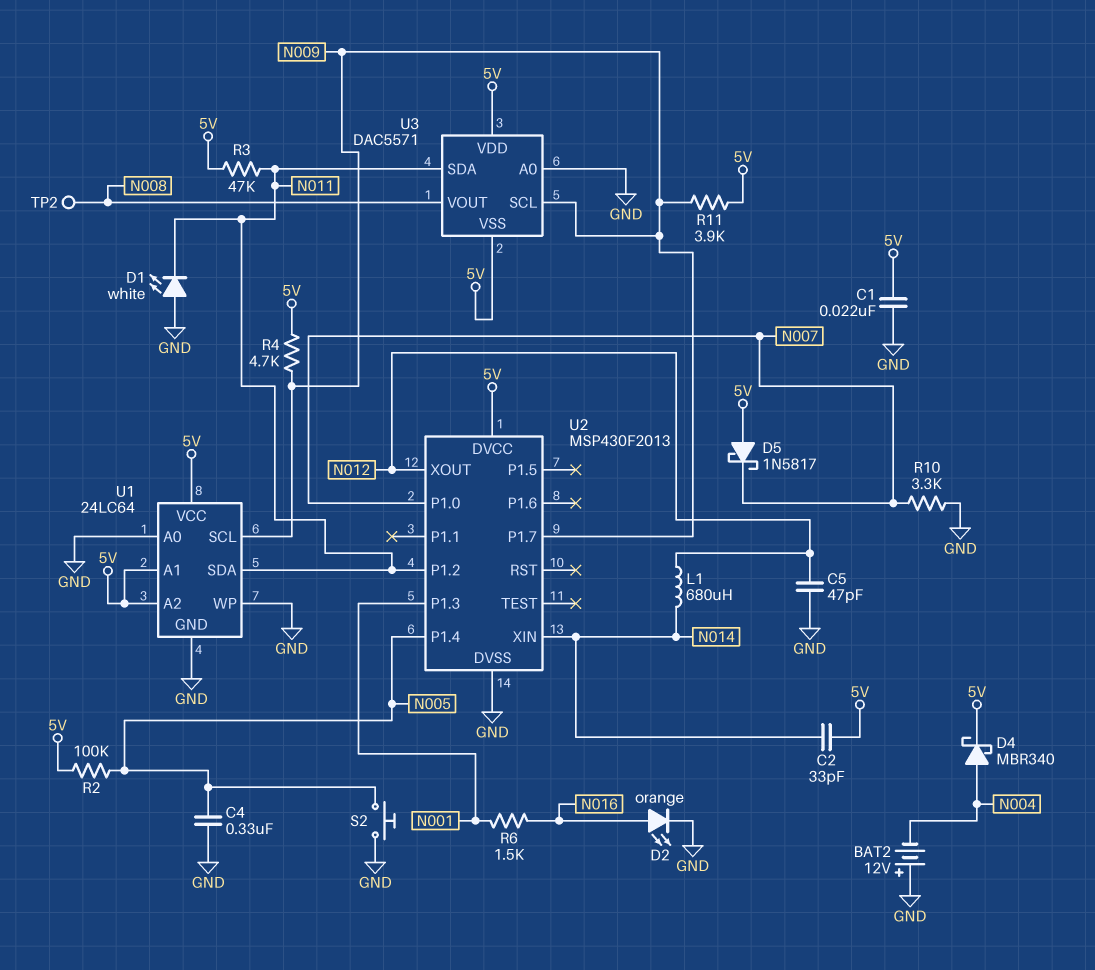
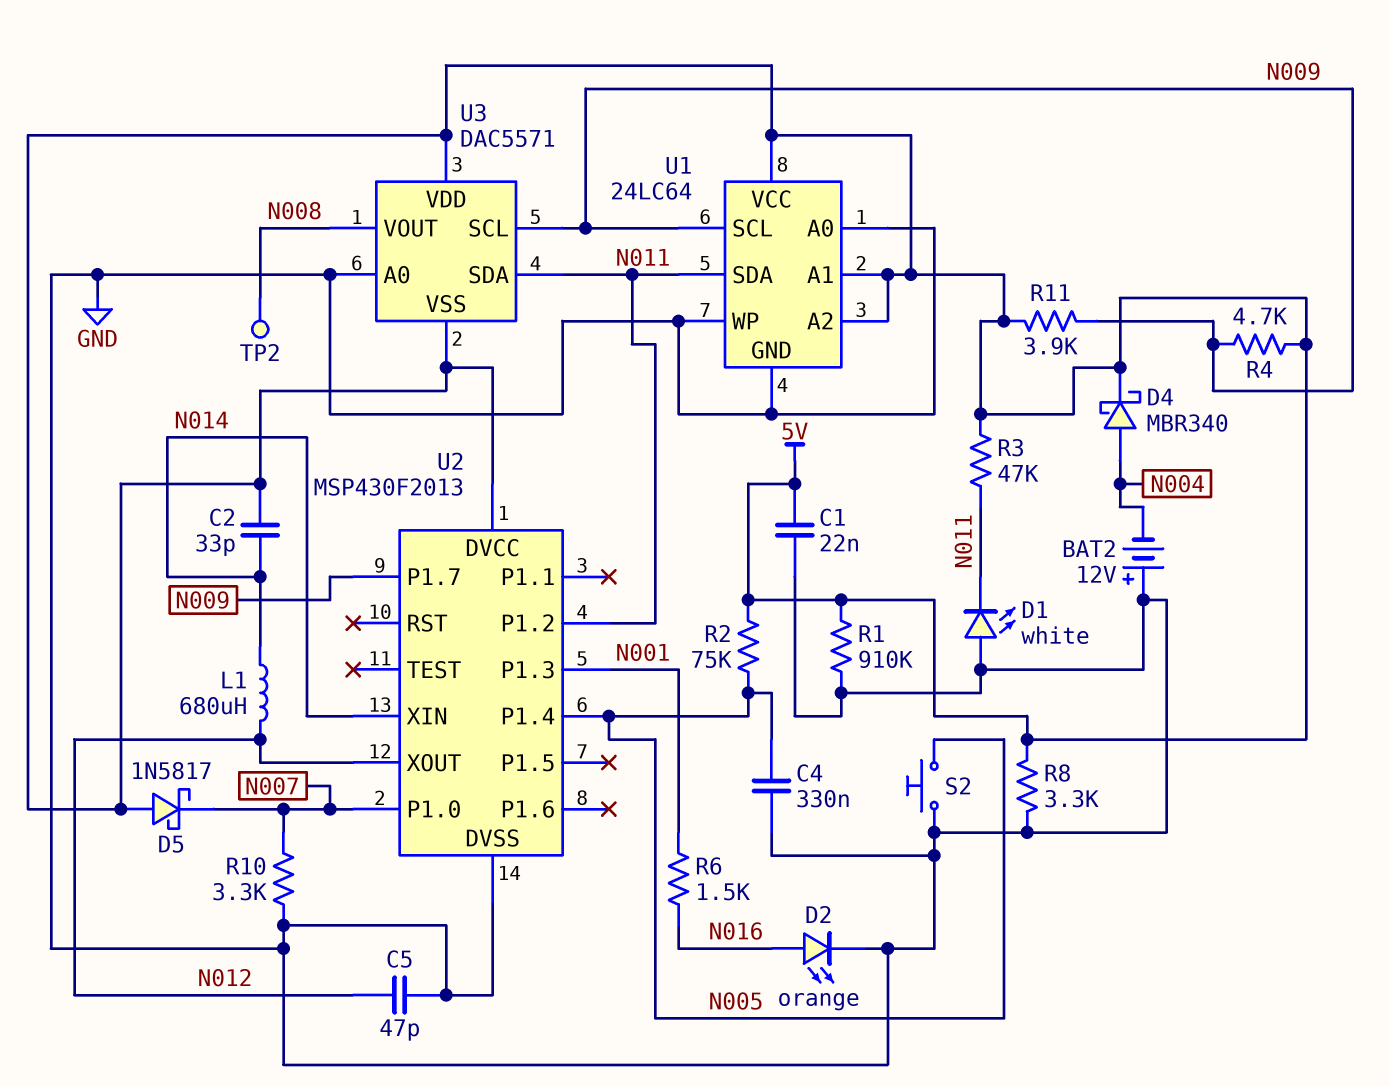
R1: none -> 910k (5V, GND)
R2: 100k (5V, N005) -> 75k (5V, N005)
R8: none -> 3.3k (5V, GND)

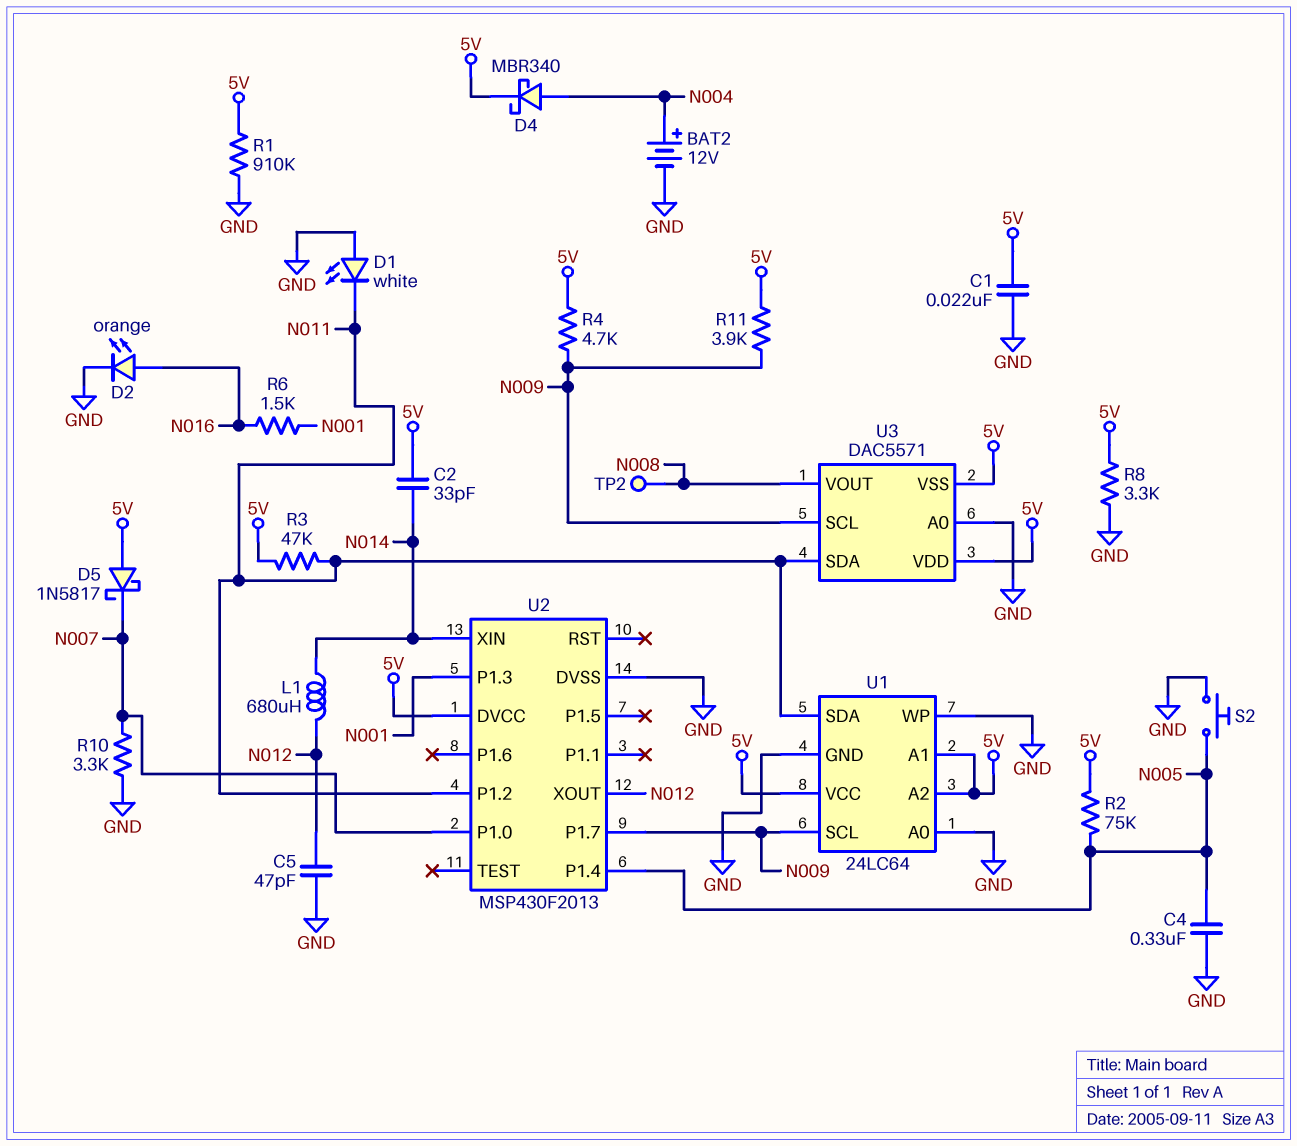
BAT2: 12V (plus GND, minus N004) -> 12V (plus N004, minus GND)

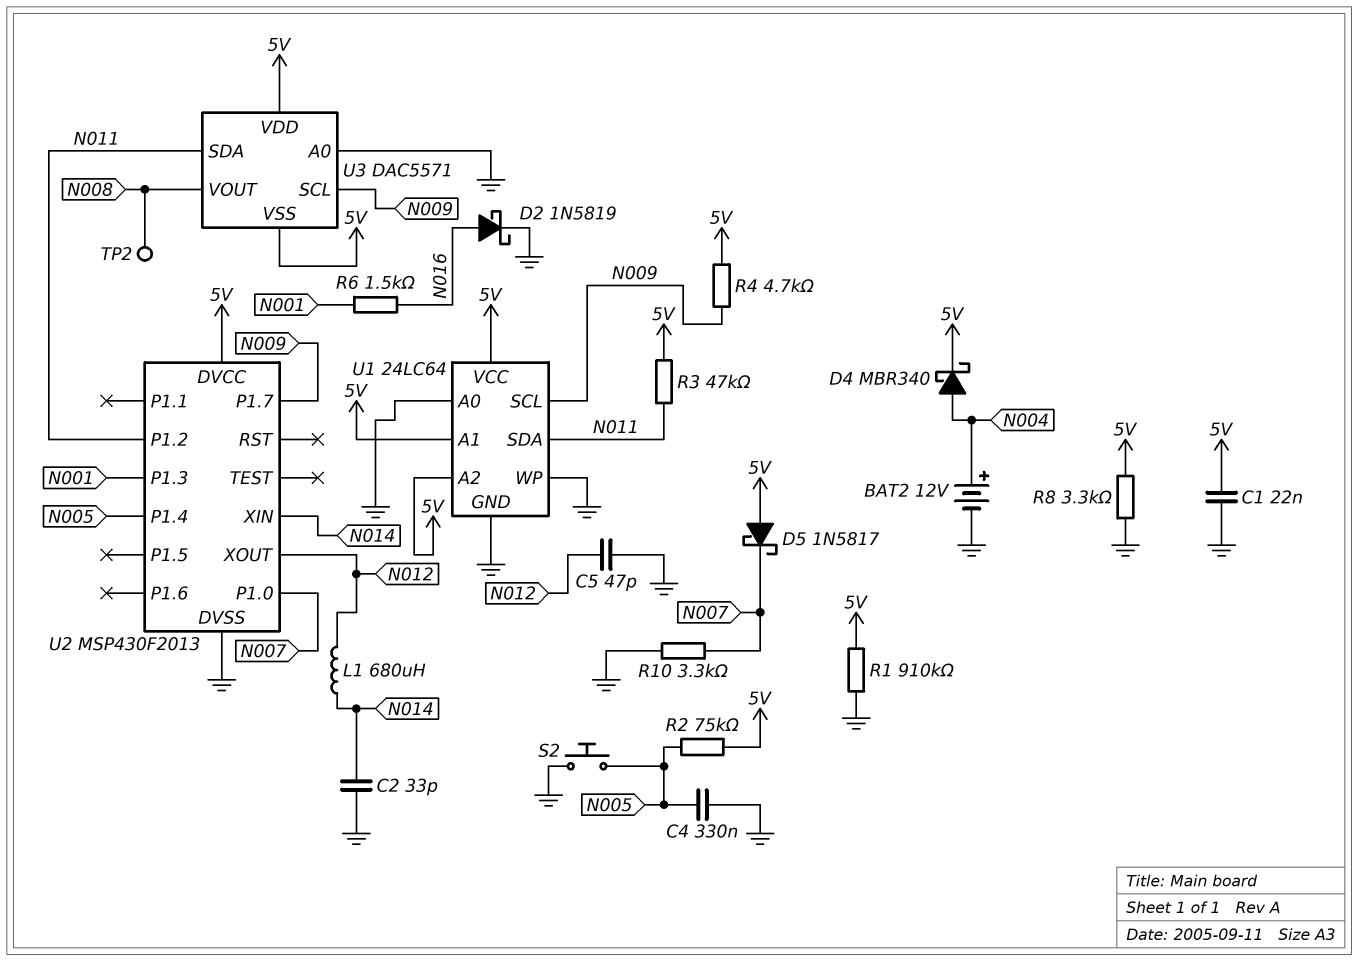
C2: 33pF (5V, N014) -> 33pF (GND, N014)
D1: LED white (A GND, K N011) -> none
D2: LED orange (A N016, K GND) -> schottky 1N5819 (A N016, K GND)
R11: 3.9k (5V, N009) -> none

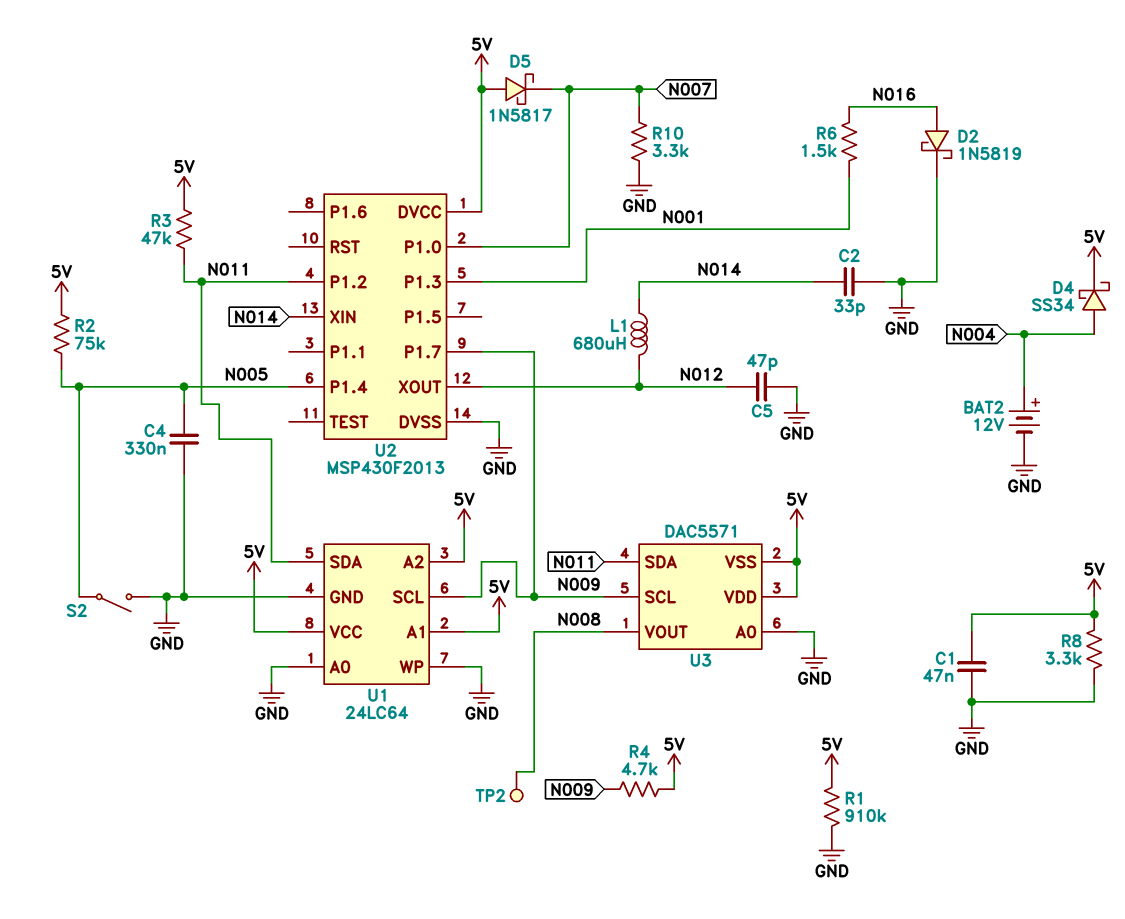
C1: 22nF (5V, GND) -> 47nF (5V, GND)
D4: schottky MBR340 (A N004, K 5V) -> schottky SS34 (A N004, K 5V)
S2: button (GND, N005) -> switch (GND, N005)

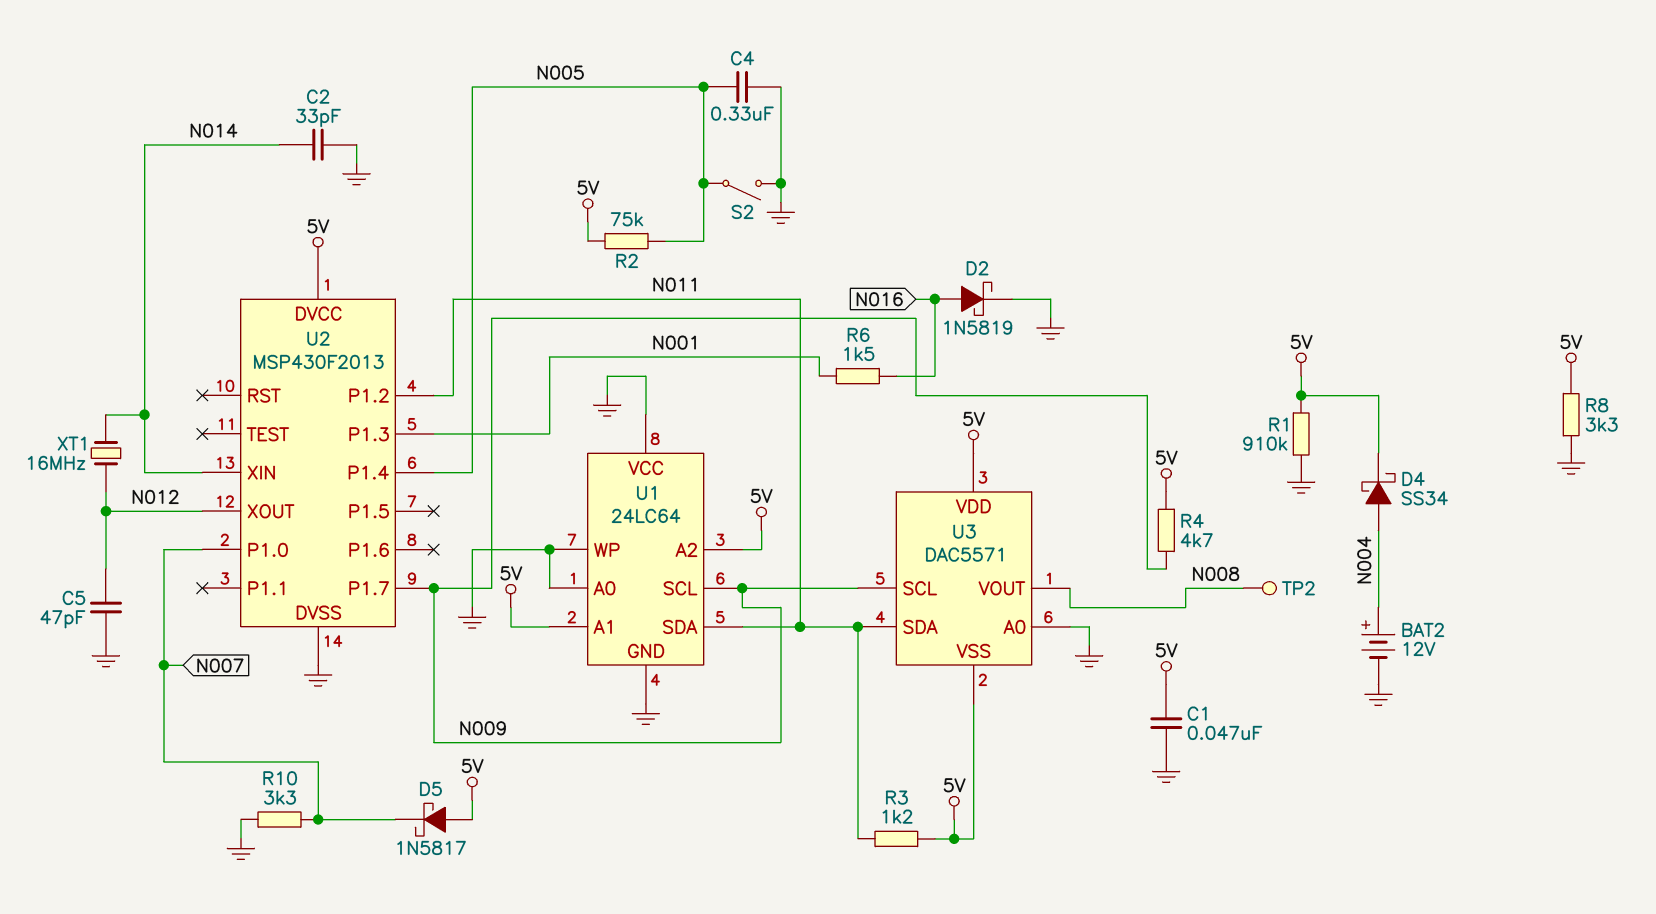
L1: 680uH (N012, N014) -> none
R3: 47k (5V, N011) -> 1.2k (5V, N011)
U1 pin VCC: 5V -> GND
XT1: none -> 16MHz (N012, N014)

